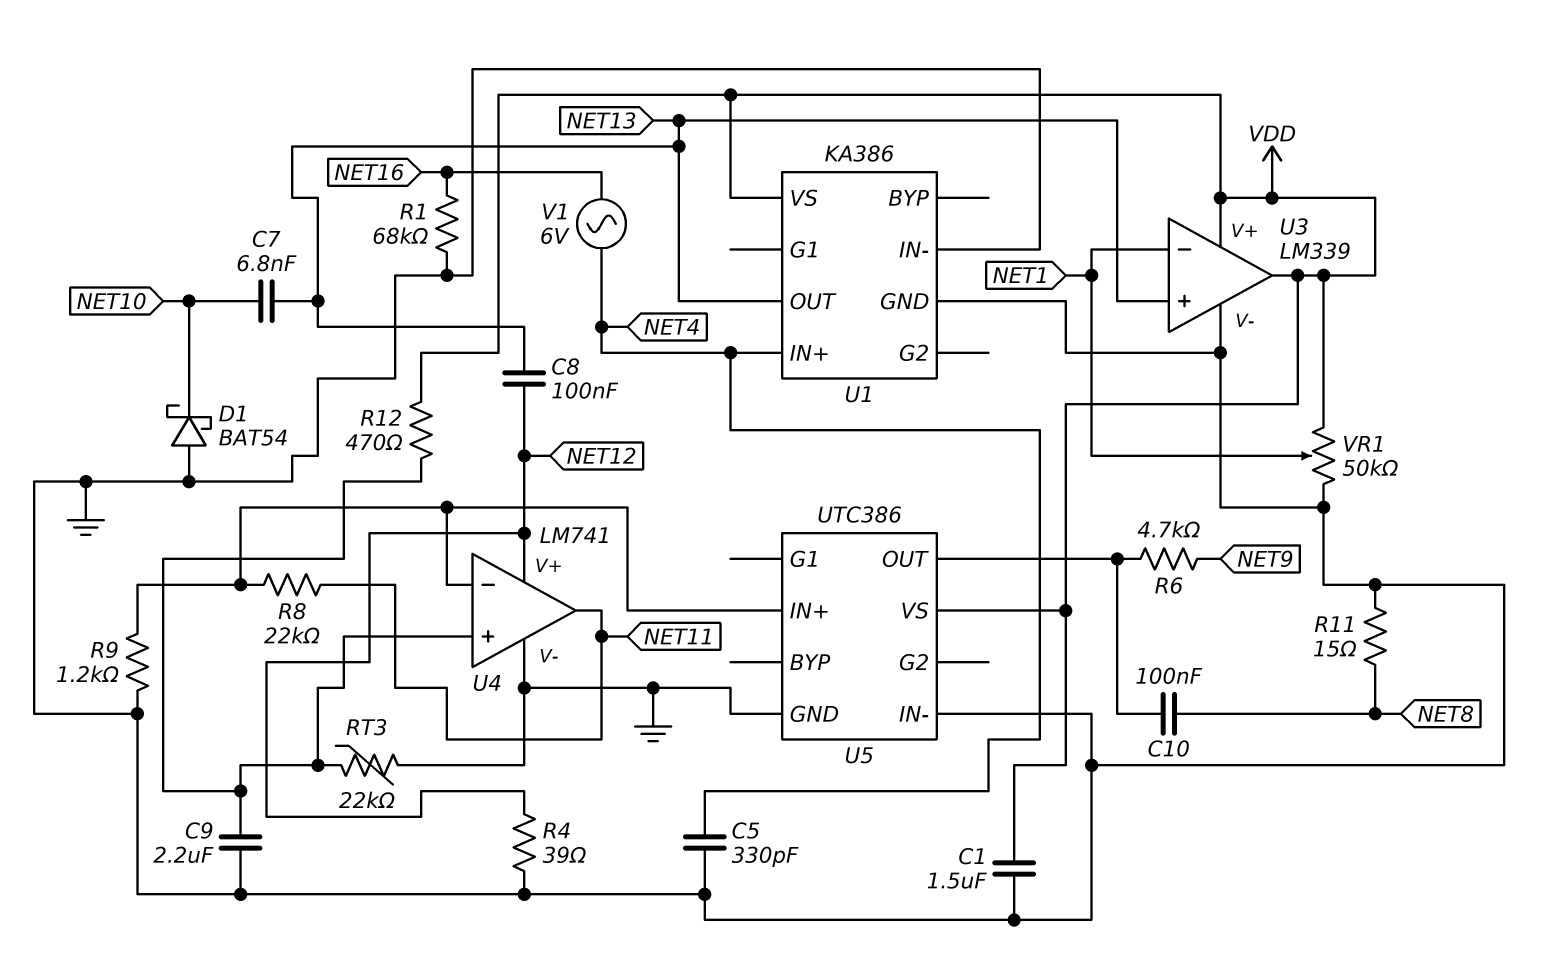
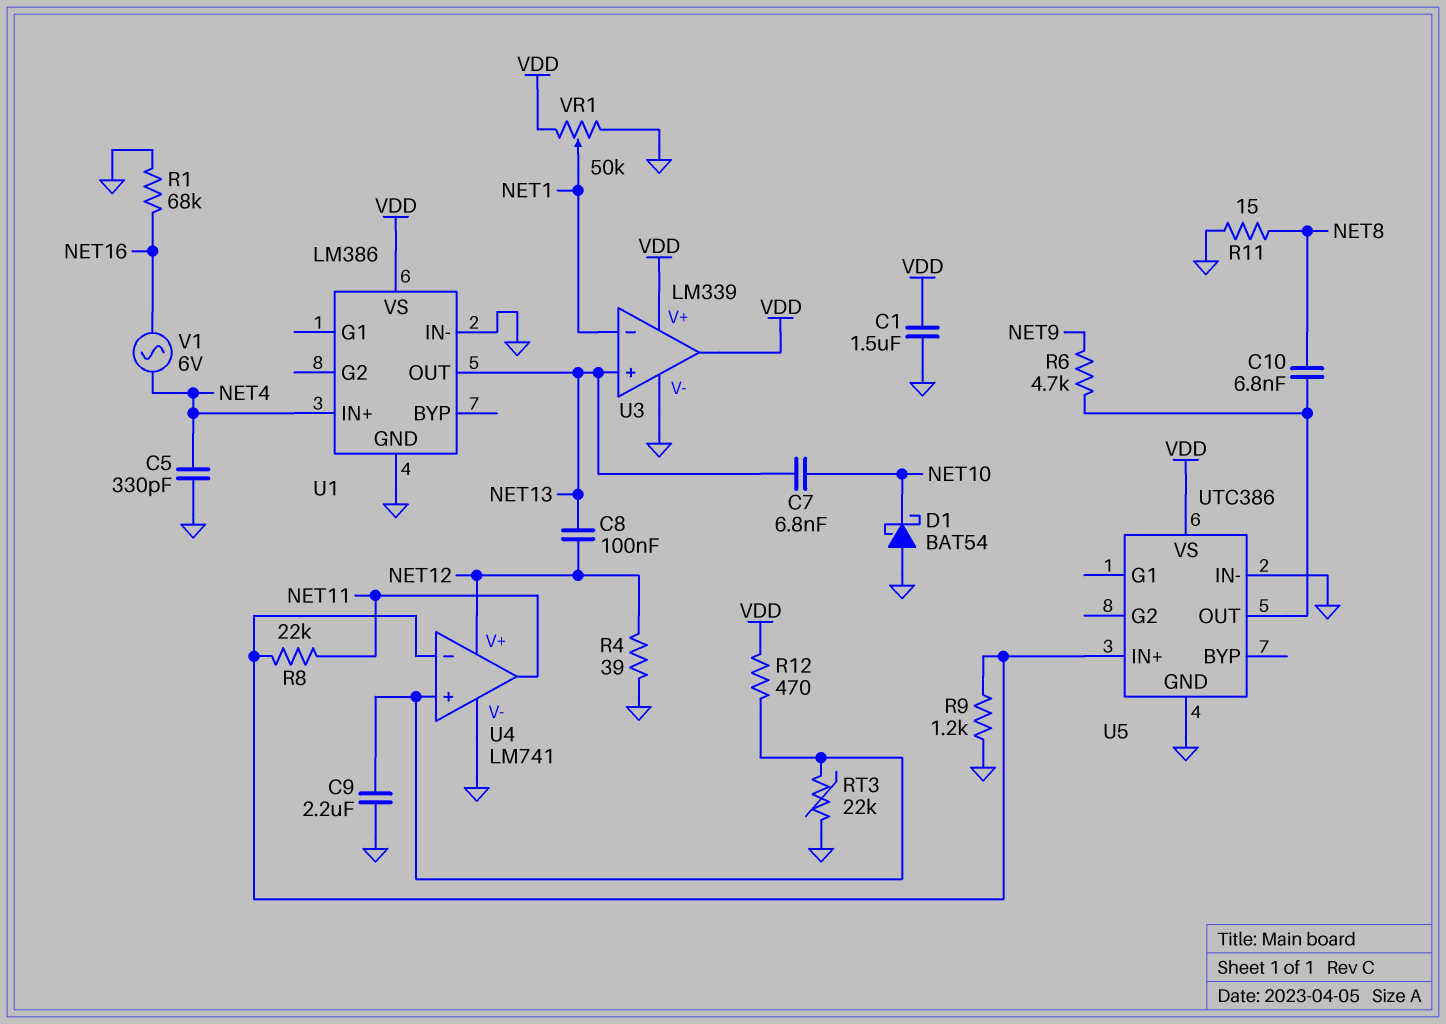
C10: 100nF (NET8, U5/OUT) -> 6.8nF (NET8, U5/OUT)
U1: KA386 -> LM386

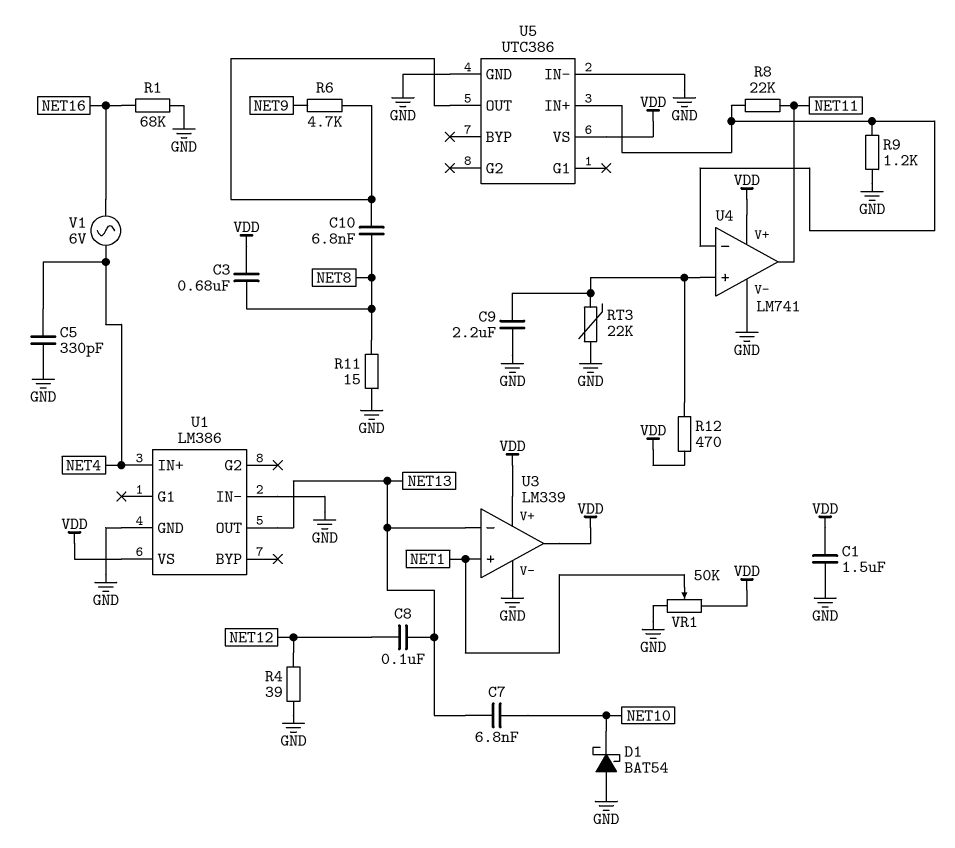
C3: none -> 680nF (NET8, VDD)
U3 pin in+: NET13 -> NET1
U3 pin in-: NET1 -> NET13
U4 pin V+: NET12 -> VDD

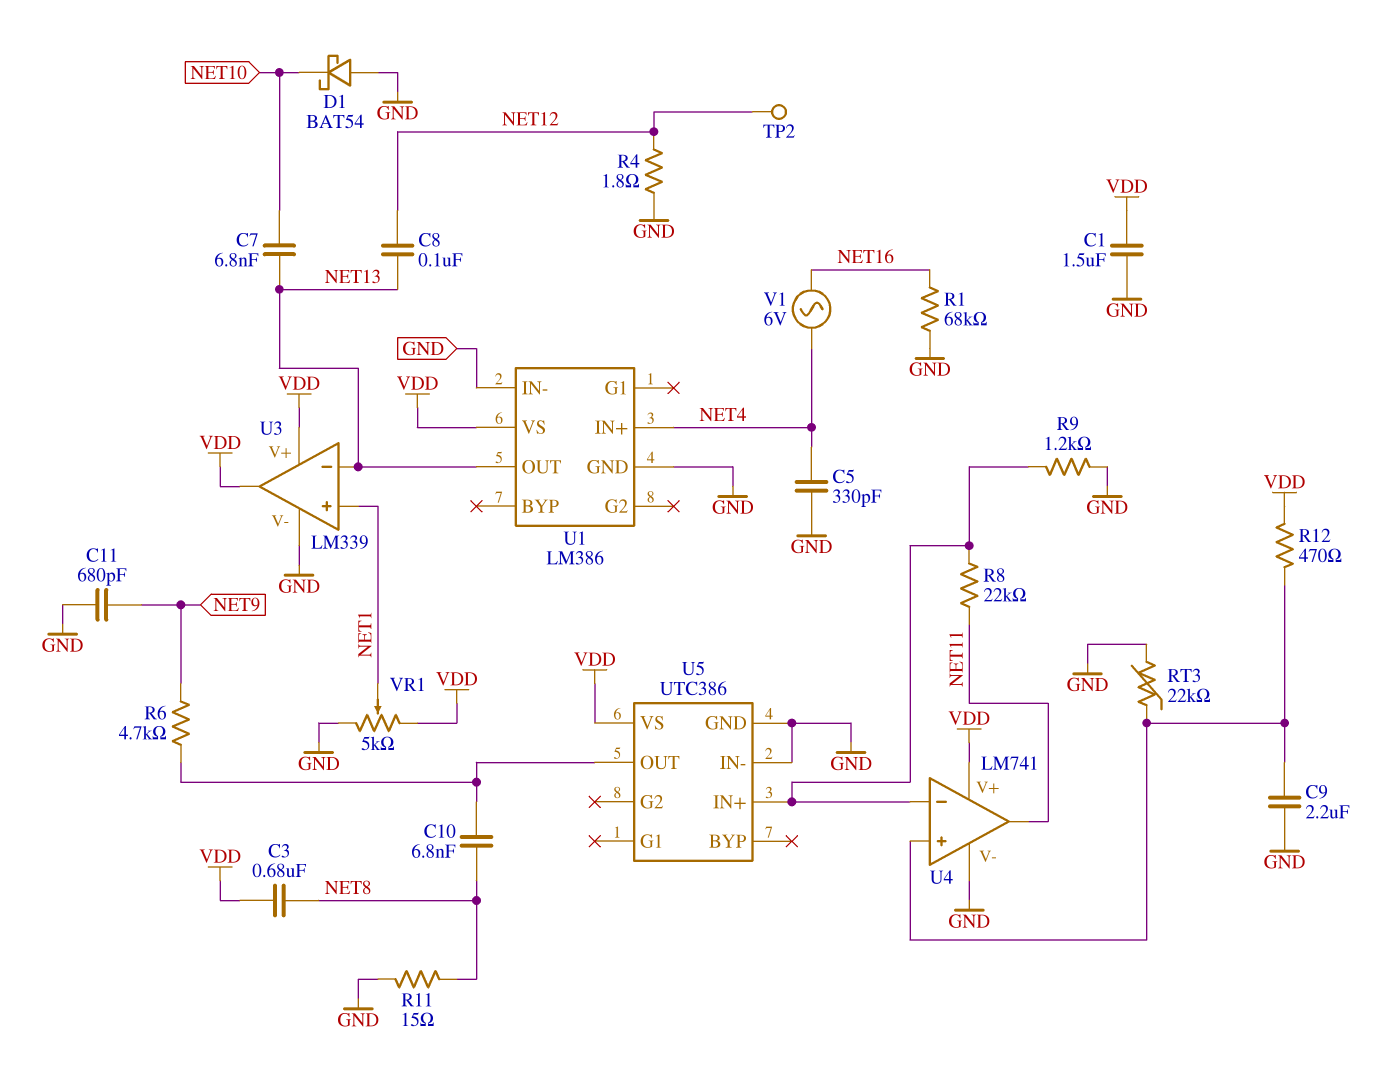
C11: none -> 680pF (GND, NET9)
R4: 39 (GND, NET12) -> 1.8 (GND, NET12)
TP2: none -> test point (NET12)
VR1: 50k (GND, VDD, wiper NET1) -> 5k (GND, VDD, wiper NET1)

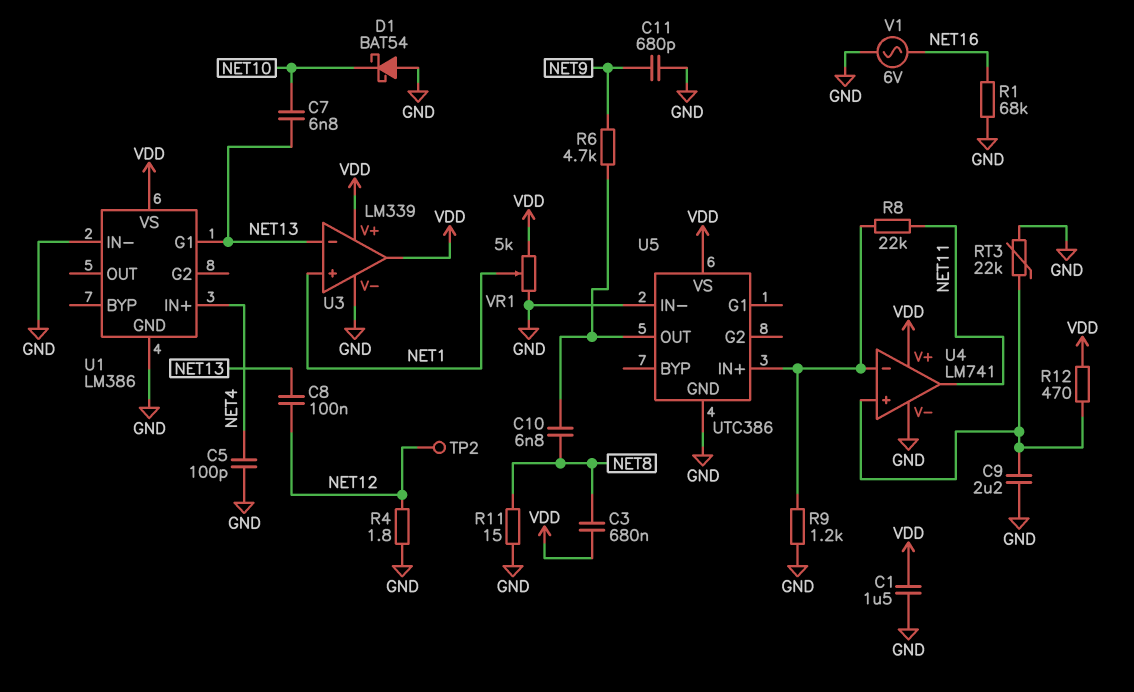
C5: 330pF (GND, NET4) -> 100pF (GND, NET4)
U1 pin G1: none -> NET13
U1 pin OUT: NET13 -> none
V1: AC 6V (NET4, NET16) -> AC 6V (GND, NET16)

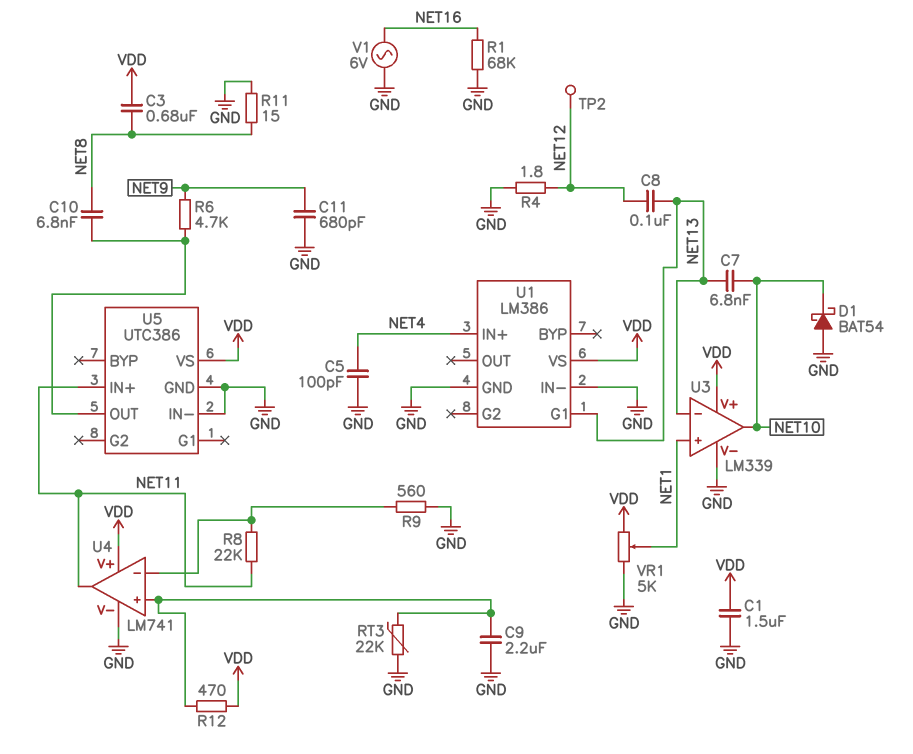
R9: 1.2k (GND, U4/in-) -> 560 (GND, U4/in-)
U3 pin out: VDD -> NET10
U5 pin IN+: U4/in- -> NET11

